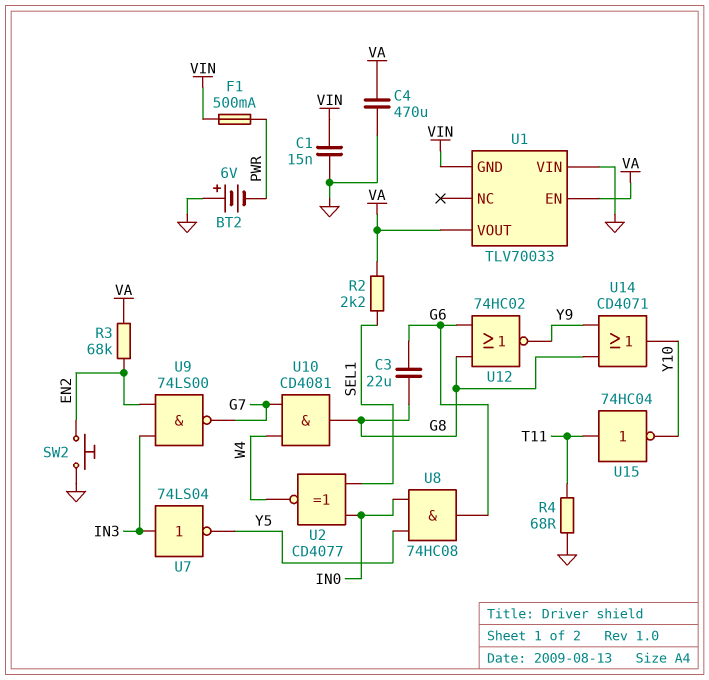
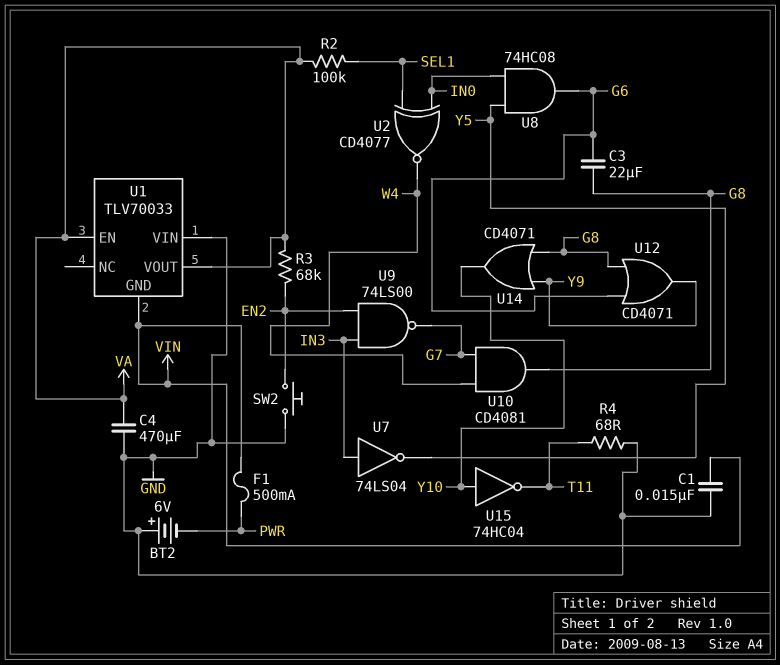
R2: 2.2k (SEL1, VA) -> 100k (SEL1, VA)
U12: NOR 74HC02 (in G6, in G8, out Y9) -> OR CD4071 (in G6, in G8, out Y9)
U15: NOT 74HC04 (in T11, out Y10) -> NOT 74HC04 (in Y10, out T11)

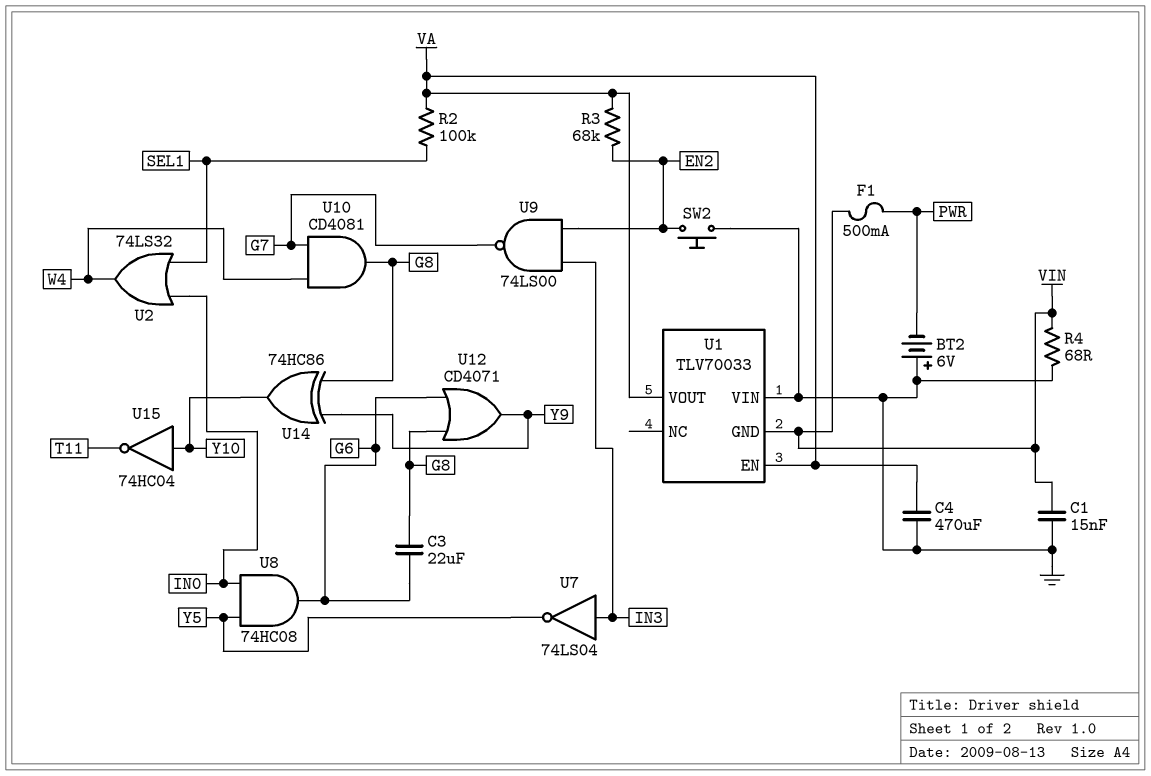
R4: 68 (GND, T11) -> 68 (GND, VIN)
U2: XNOR CD4077 (in IN0, in SEL1, out W4) -> OR 74LS32 (in IN0, in SEL1, out W4)
U14: OR CD4071 (in G8, in Y9, out Y10) -> XOR 74HC86 (in G8, in Y9, out Y10)

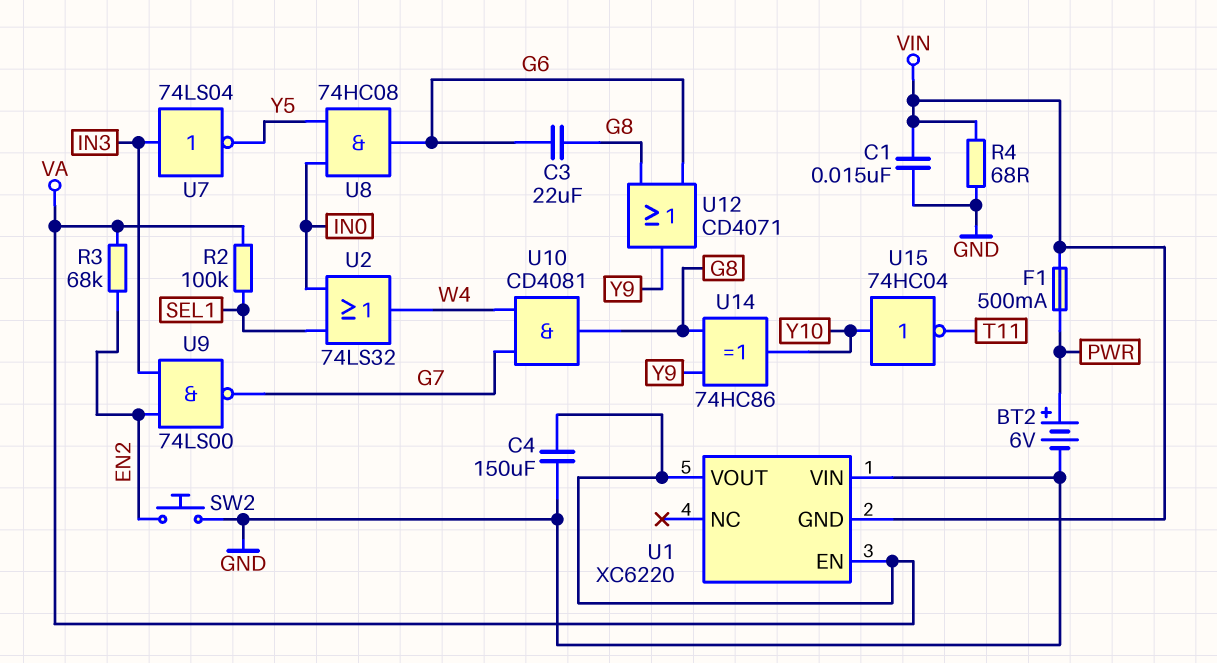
BT2: 6V (plus GND, minus PWR) -> 6V (plus PWR, minus GND)
C4: 470uF (GND, VA) -> 150uF (GND, VA)
U1: TLV70033 -> XC6220

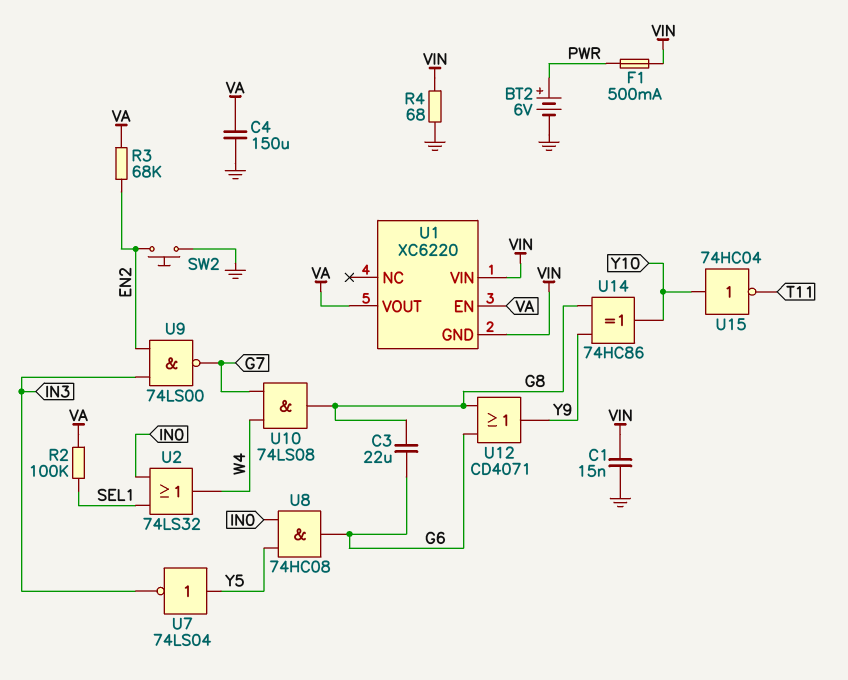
U1 pin VIN: GND -> VIN
U7: NOT 74LS04 (in IN3, out Y5) -> NOT 74LS04 (in Y5, out IN3)
U10: AND CD4081 (in G7, in W4, out G8) -> AND 74LS08 (in G7, in W4, out G8)

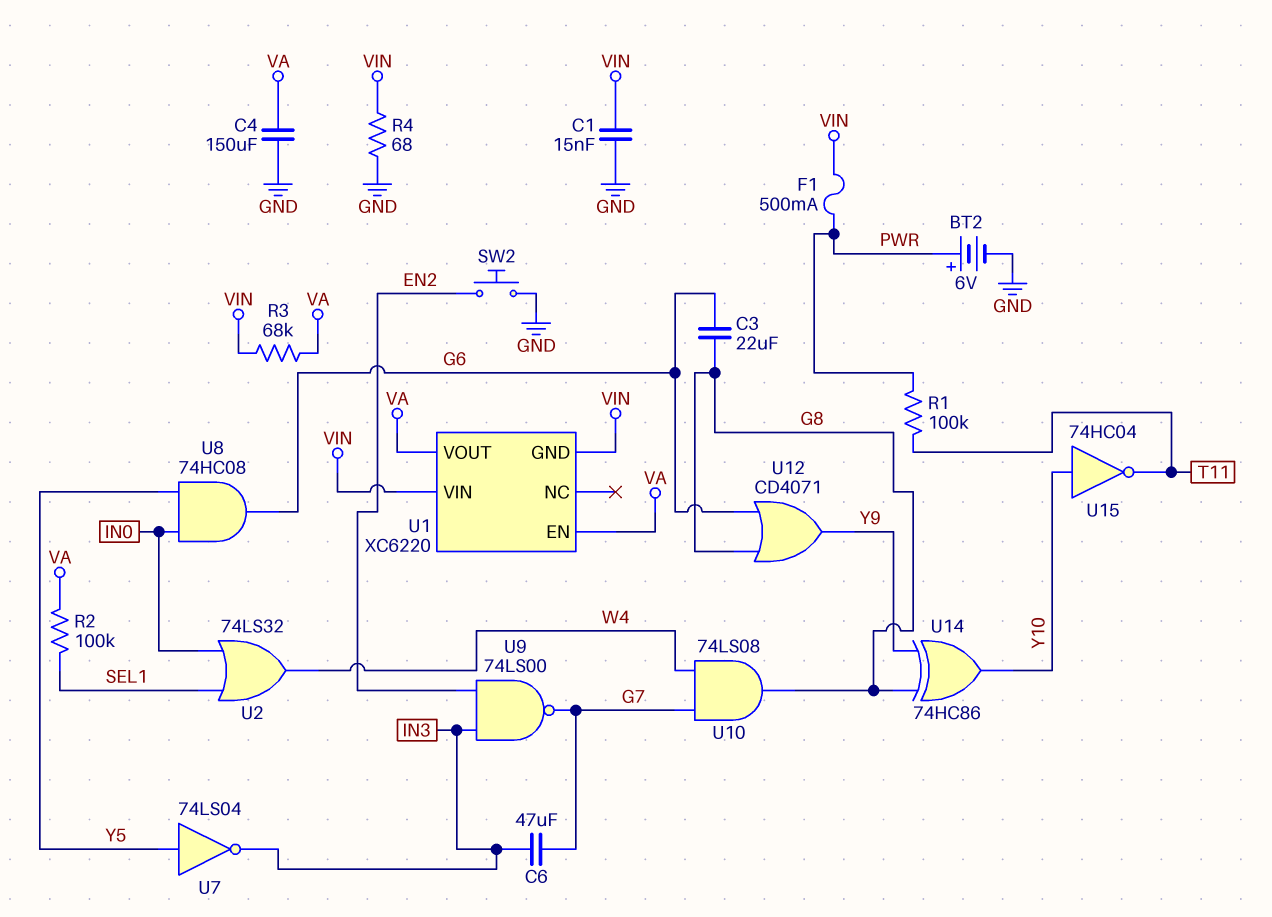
C6: none -> 47uF (G7, IN3)
R1: none -> 100k (PWR, T11)
R3: 68k (EN2, VA) -> 68k (VA, VIN)

